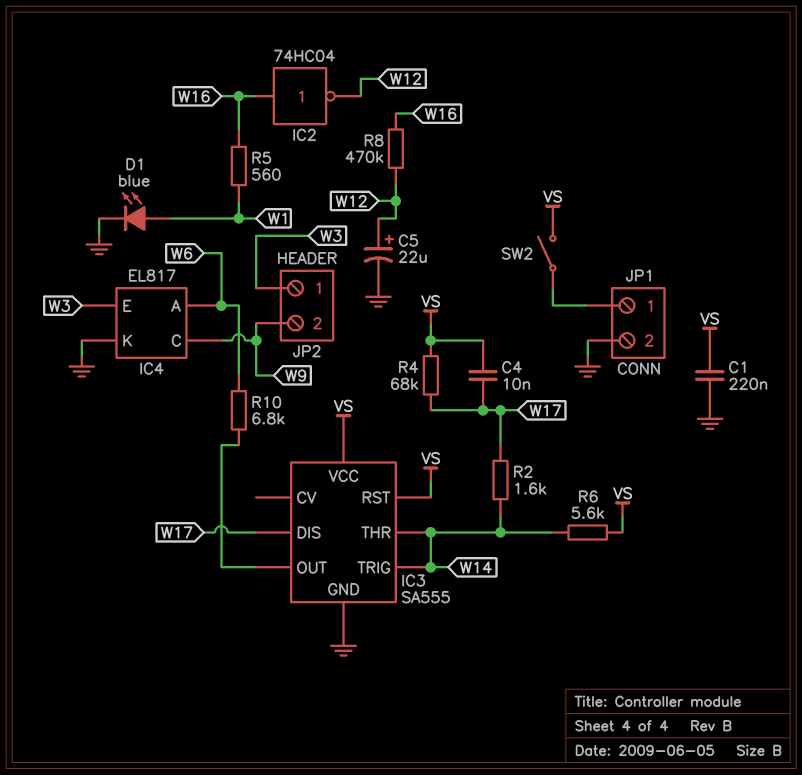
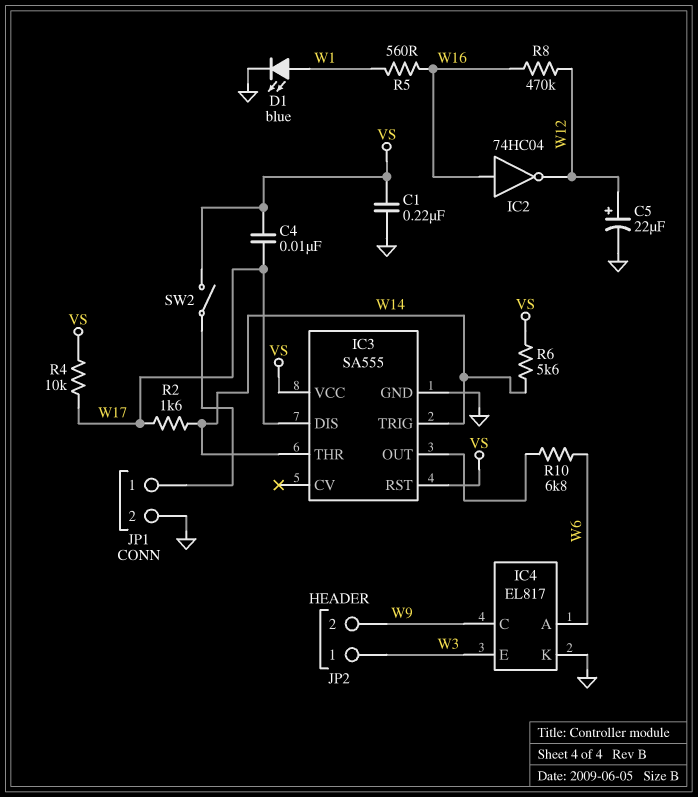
R4: 68k (VS, W17) -> 10k (VS, W17)

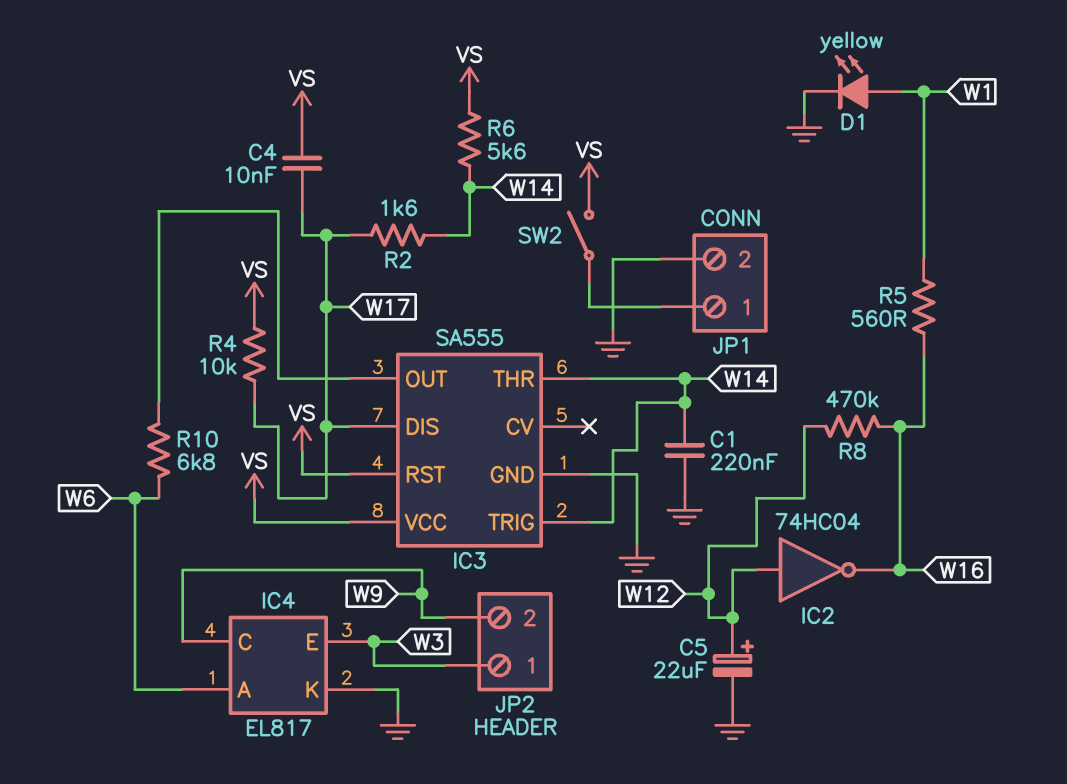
C1: 220nF (GND, VS) -> 220nF (GND, W14)
D1: LED blue (A W1, K GND) -> LED yellow (A W1, K GND)
IC2: NOT 74HC04 (in W16, out W12) -> NOT 74HC04 (in W12, out W16)

